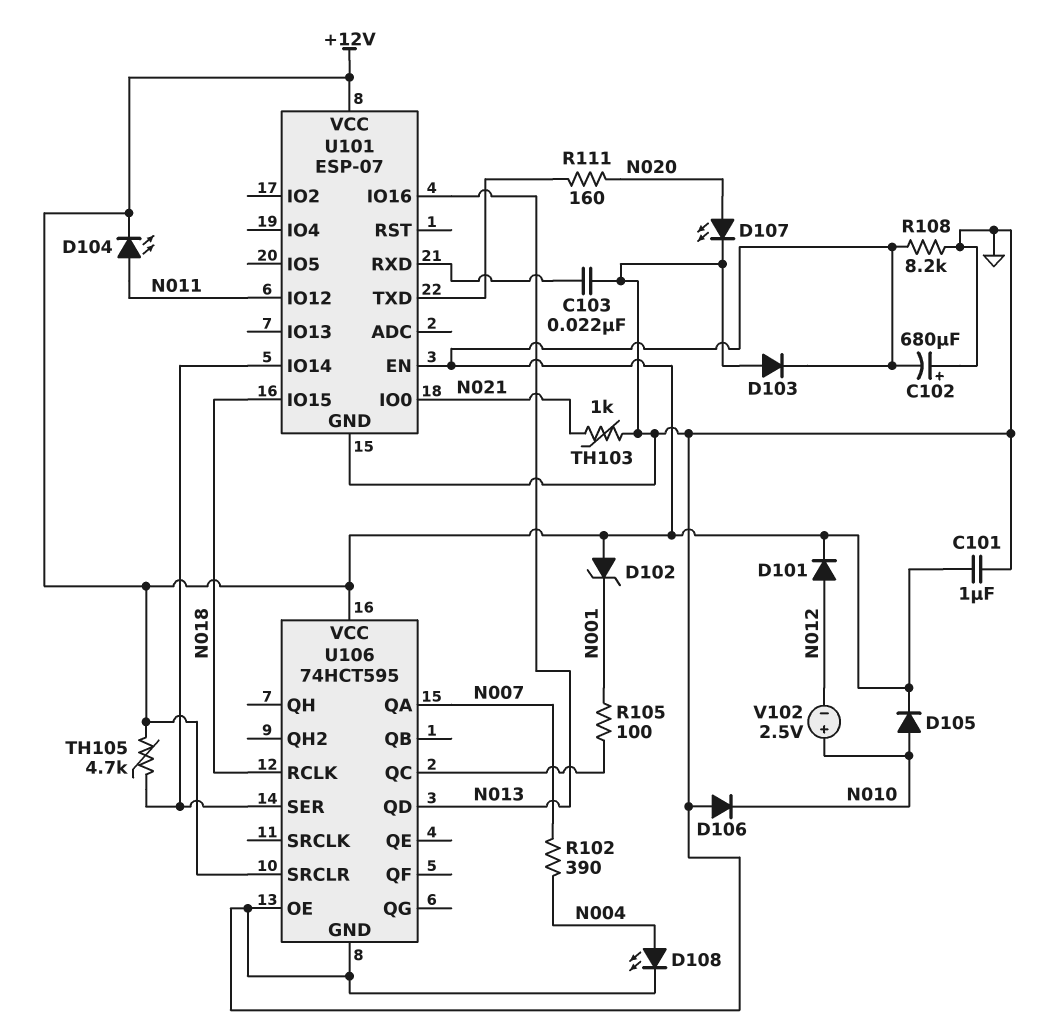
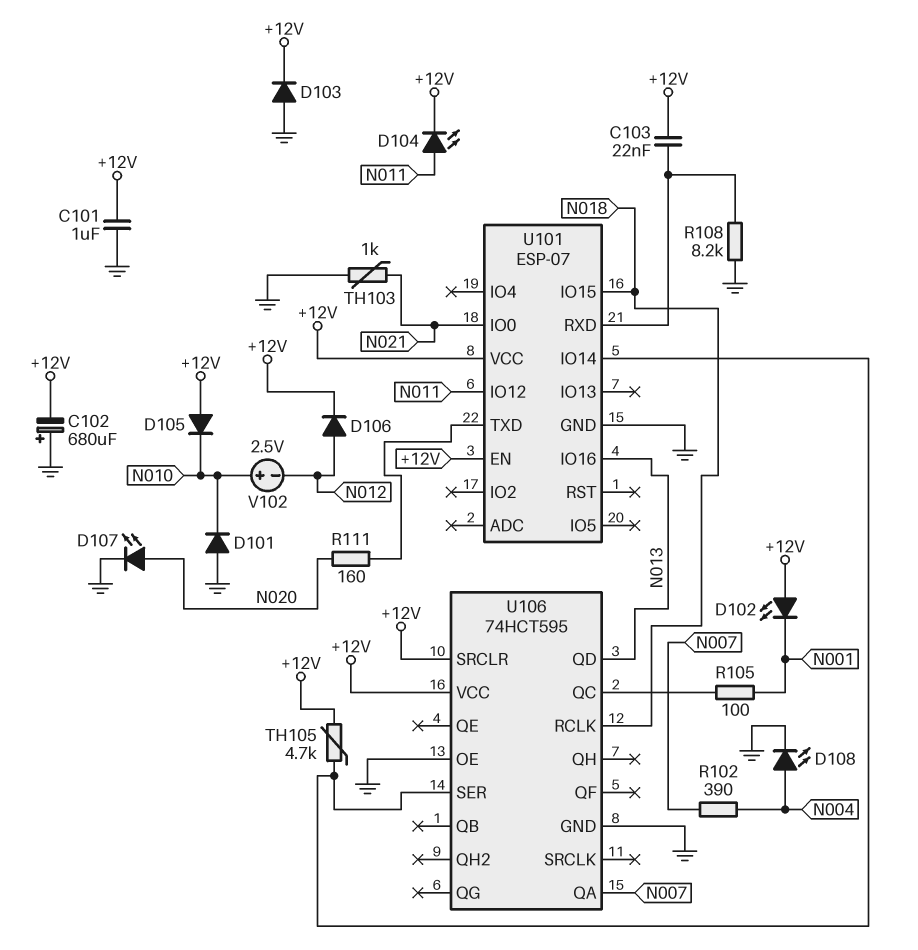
C103: 22nF (GND, U101/RXD) -> 22nF (+12V, U101/RXD)
D101: diode (A N012, K +12V) -> diode (A GND, K N010)
D102: zener (A +12V, K N001) -> LED (A +12V, K N001)
D105: diode (A N010, K +12V) -> diode (A +12V, K N010)
D106: diode (A GND, K N010) -> diode (A N012, K +12V)
R108: 8.2k (+12V, GND) -> 8.2k (GND, U101/RXD)

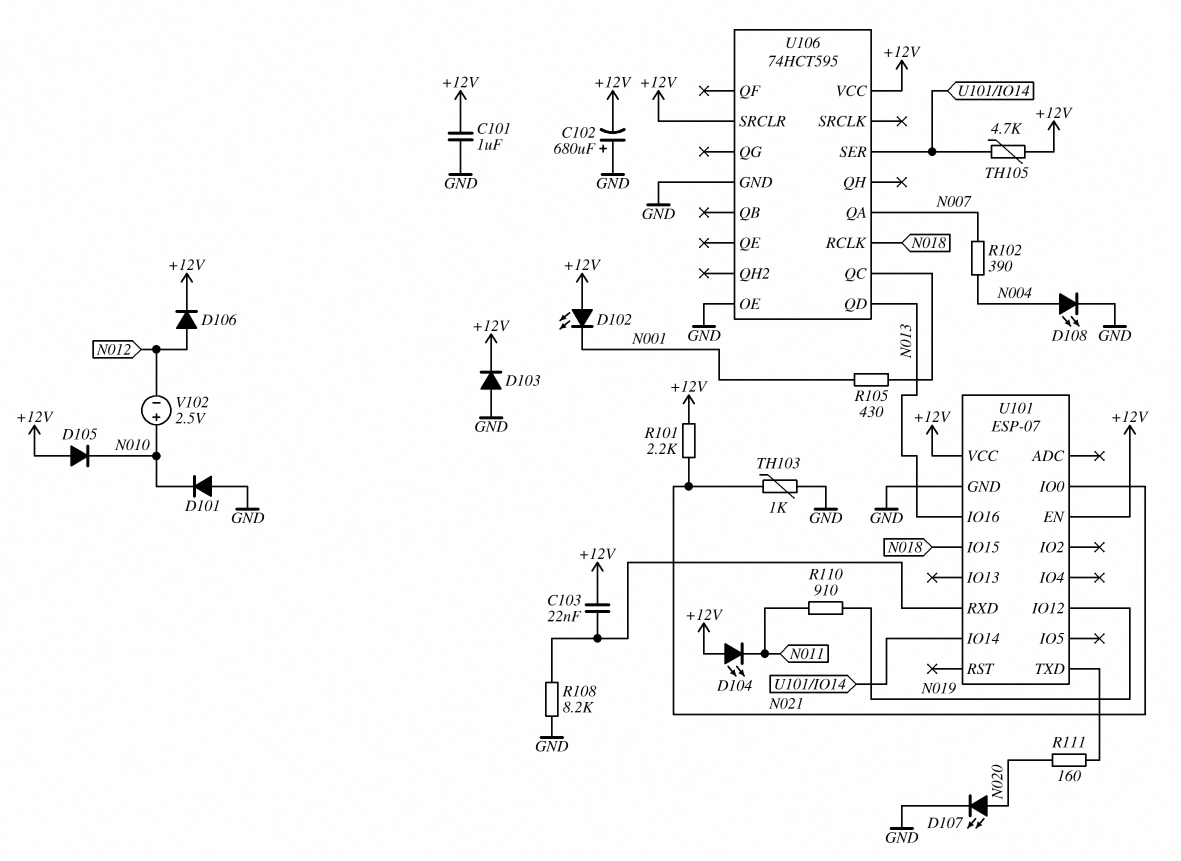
D104: LED (A N011, K +12V) -> LED (A +12V, K N011)
R101: none -> 2.2k (+12V, N021)
R105: 100 (N001, U106/QC) -> 430 (N001, U106/QC)
R110: none -> 910 (N011, N019)
U101 pin IO12: N011 -> N019

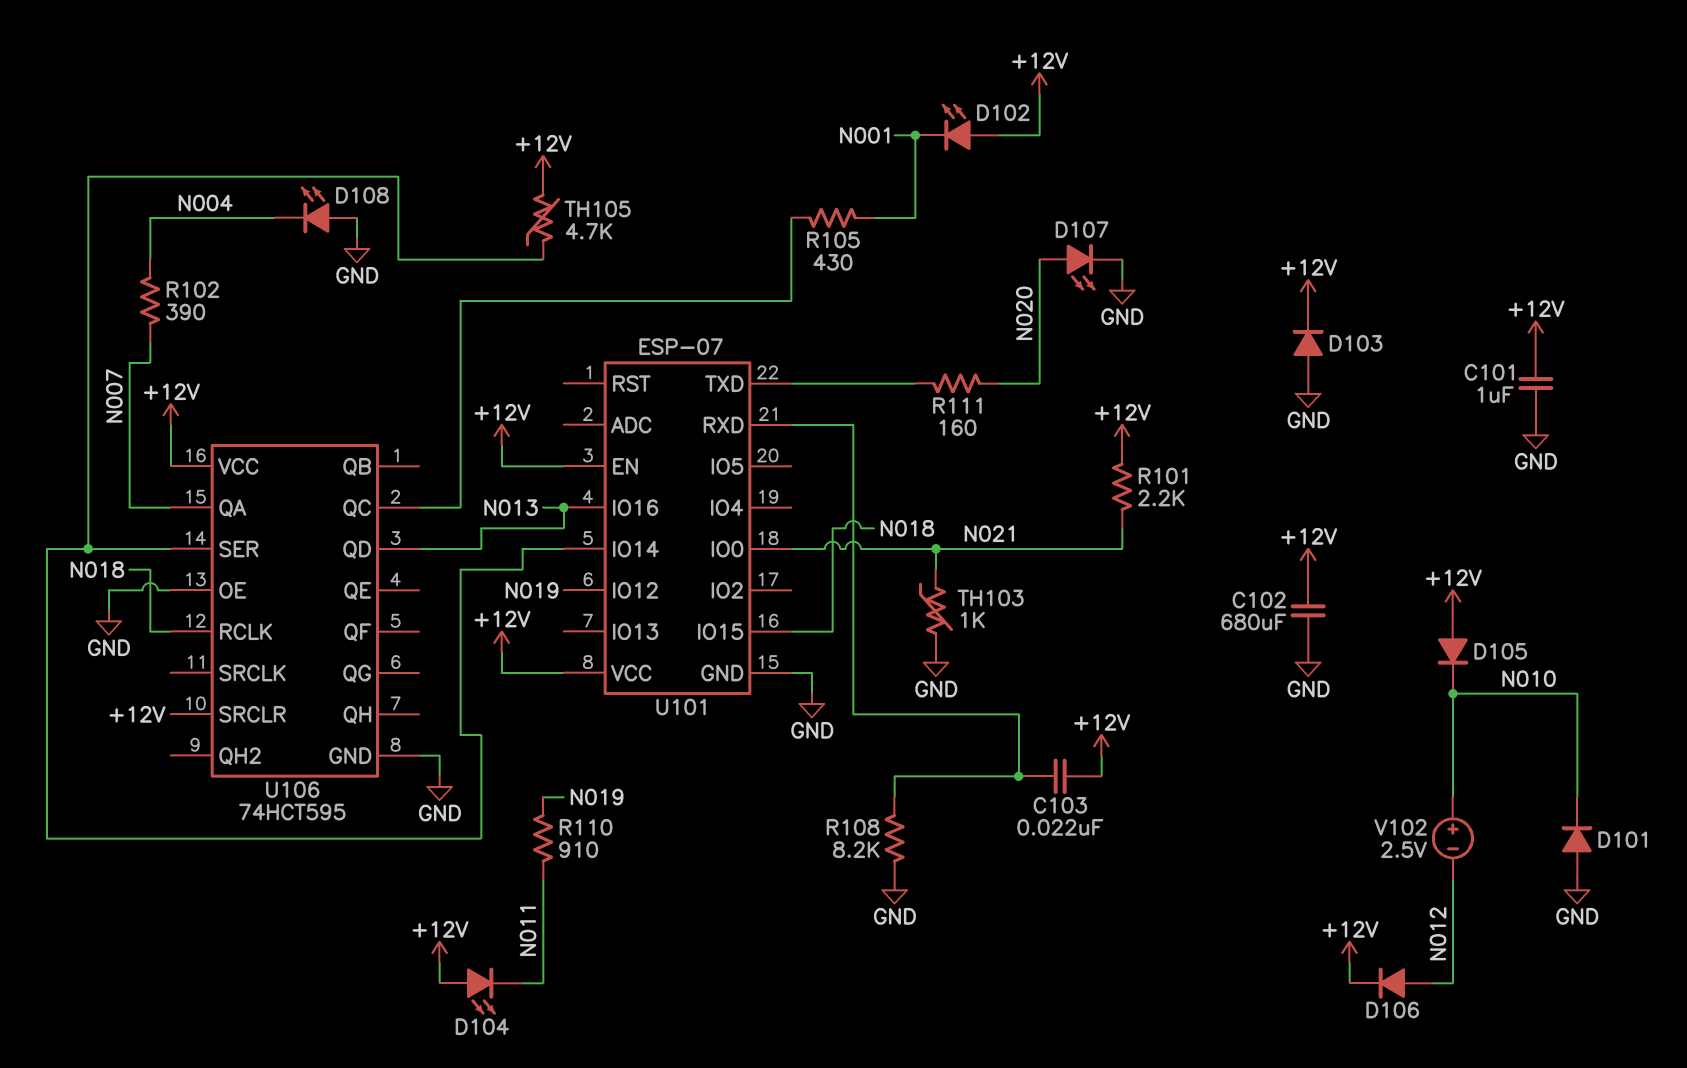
C102: 680uF (plus GND, minus +12V) -> 680uF (+12V, GND)
D108: LED (A N004, K GND) -> LED (A GND, K N004)

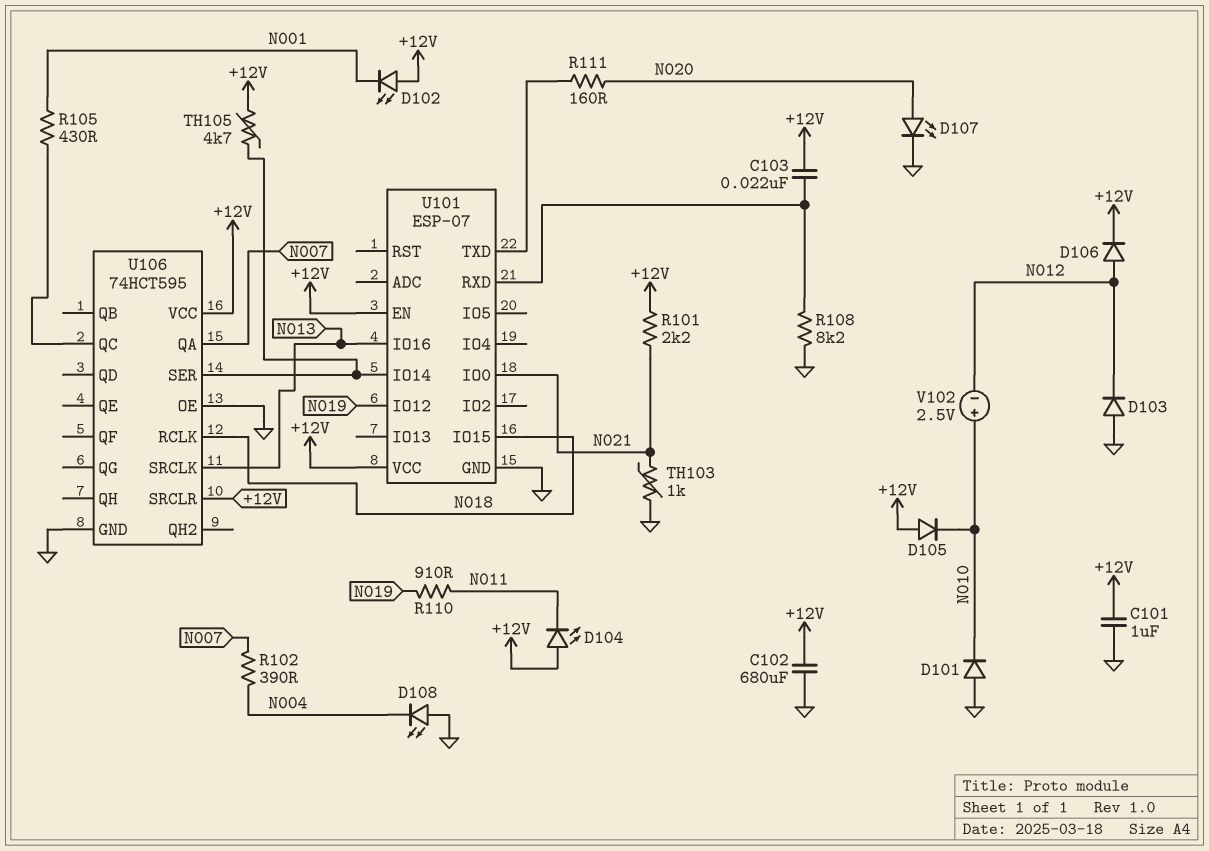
D103: diode (A GND, K +12V) -> diode (A GND, K N012)
U106 pin QD: N013 -> none
U106 pin SRCLK: none -> N013

